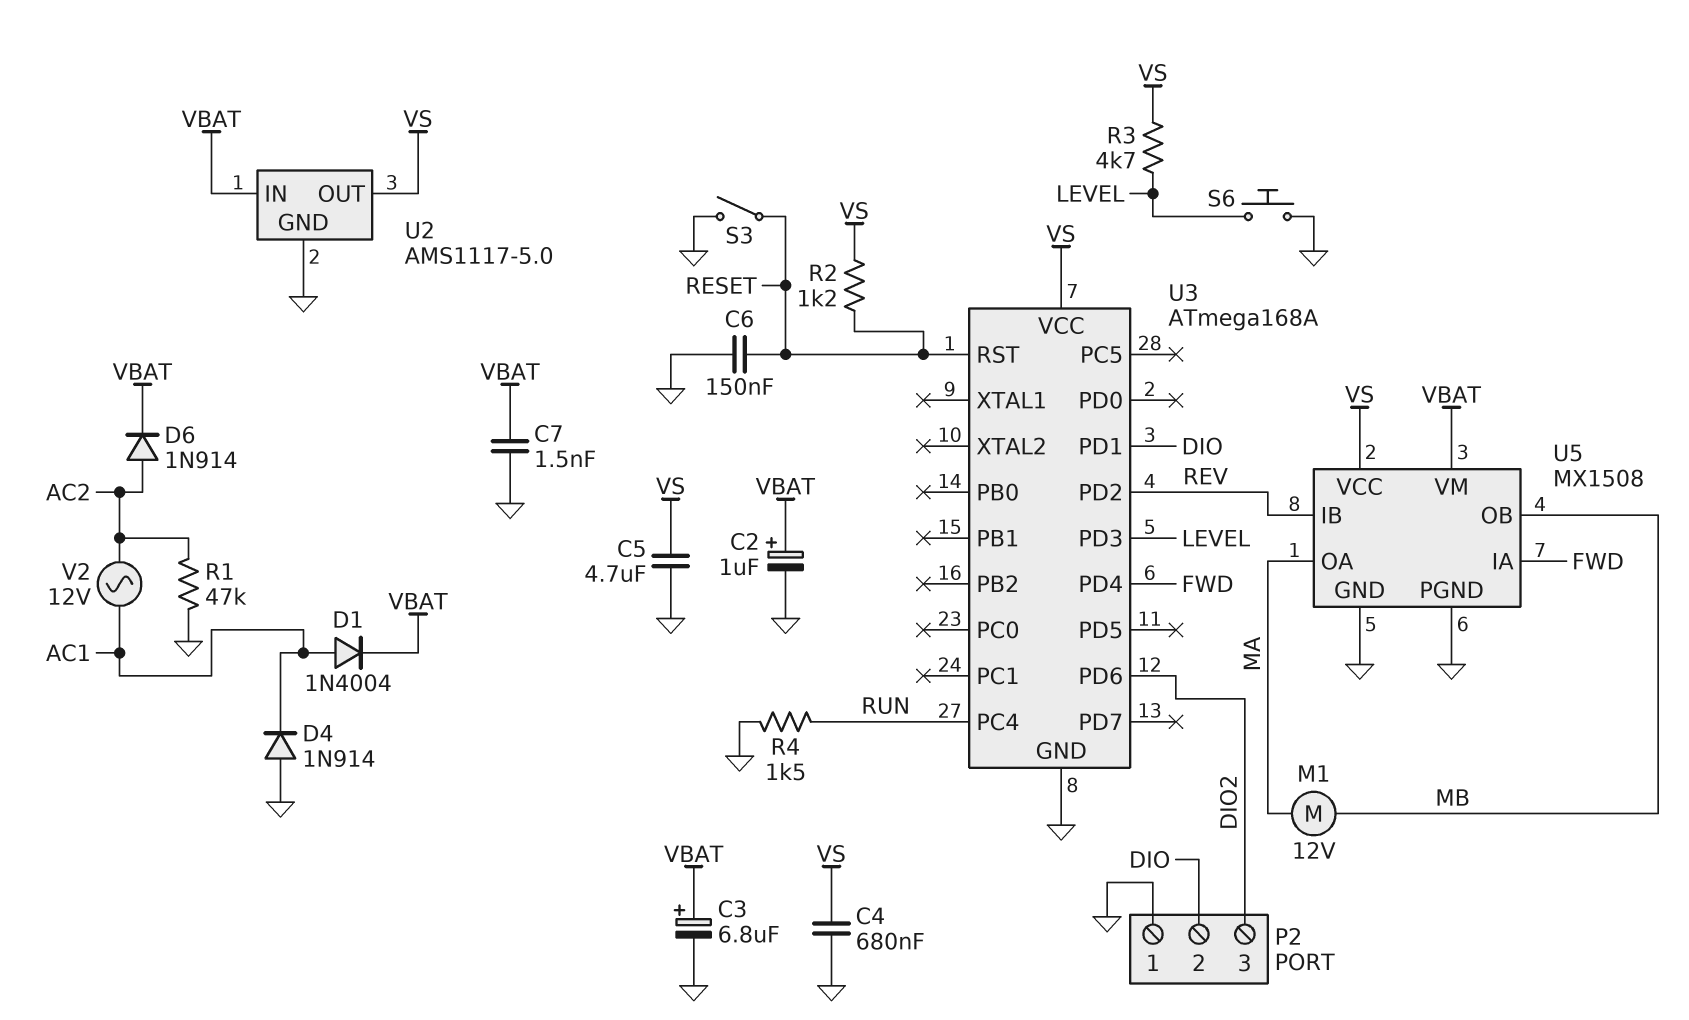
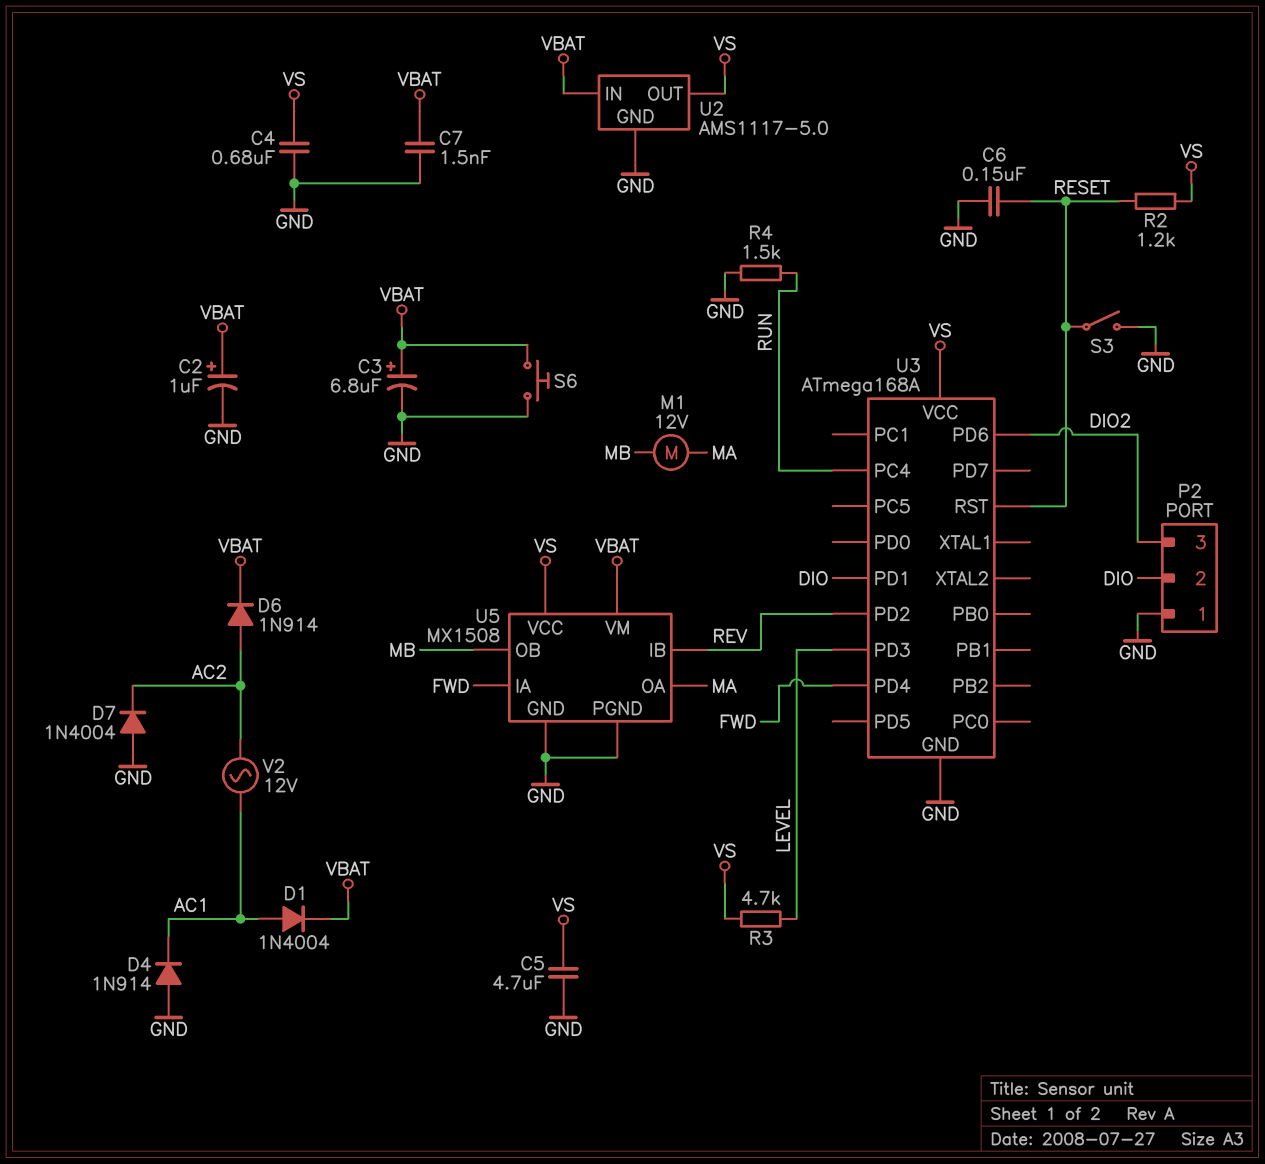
D7: none -> diode 1N4004 (A GND, K AC2)
R1: 47k (AC2, GND) -> none
S6: button (GND, LEVEL) -> button (GND, VBAT)

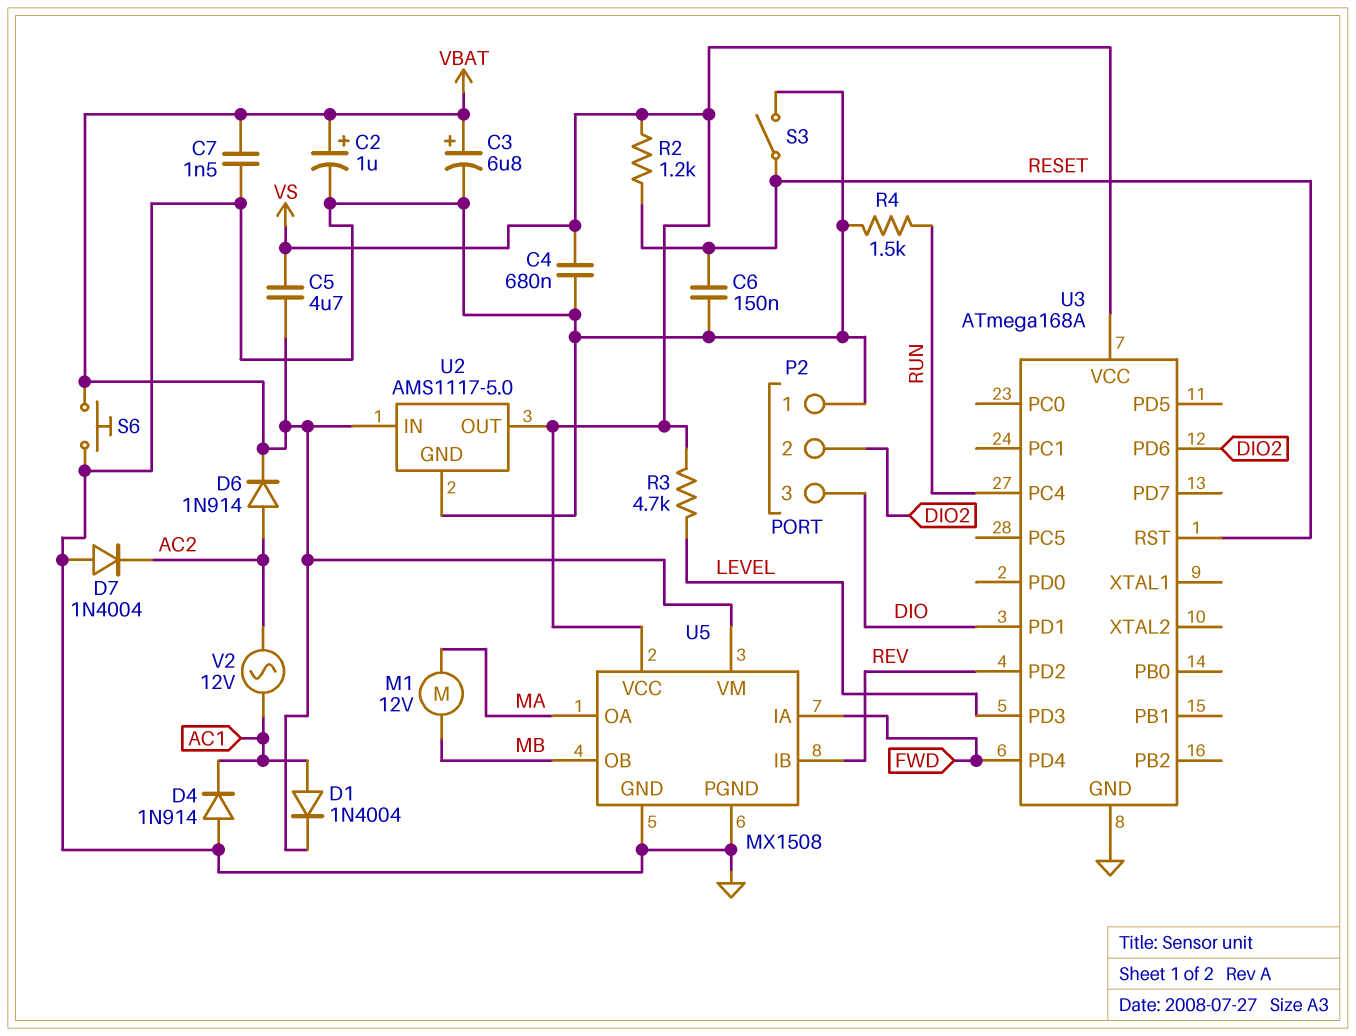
C5: 4.7uF (GND, VS) -> 4.7uF (VBAT, VS)
P2 pin 2: DIO -> DIO2
P2 pin 3: DIO2 -> DIO

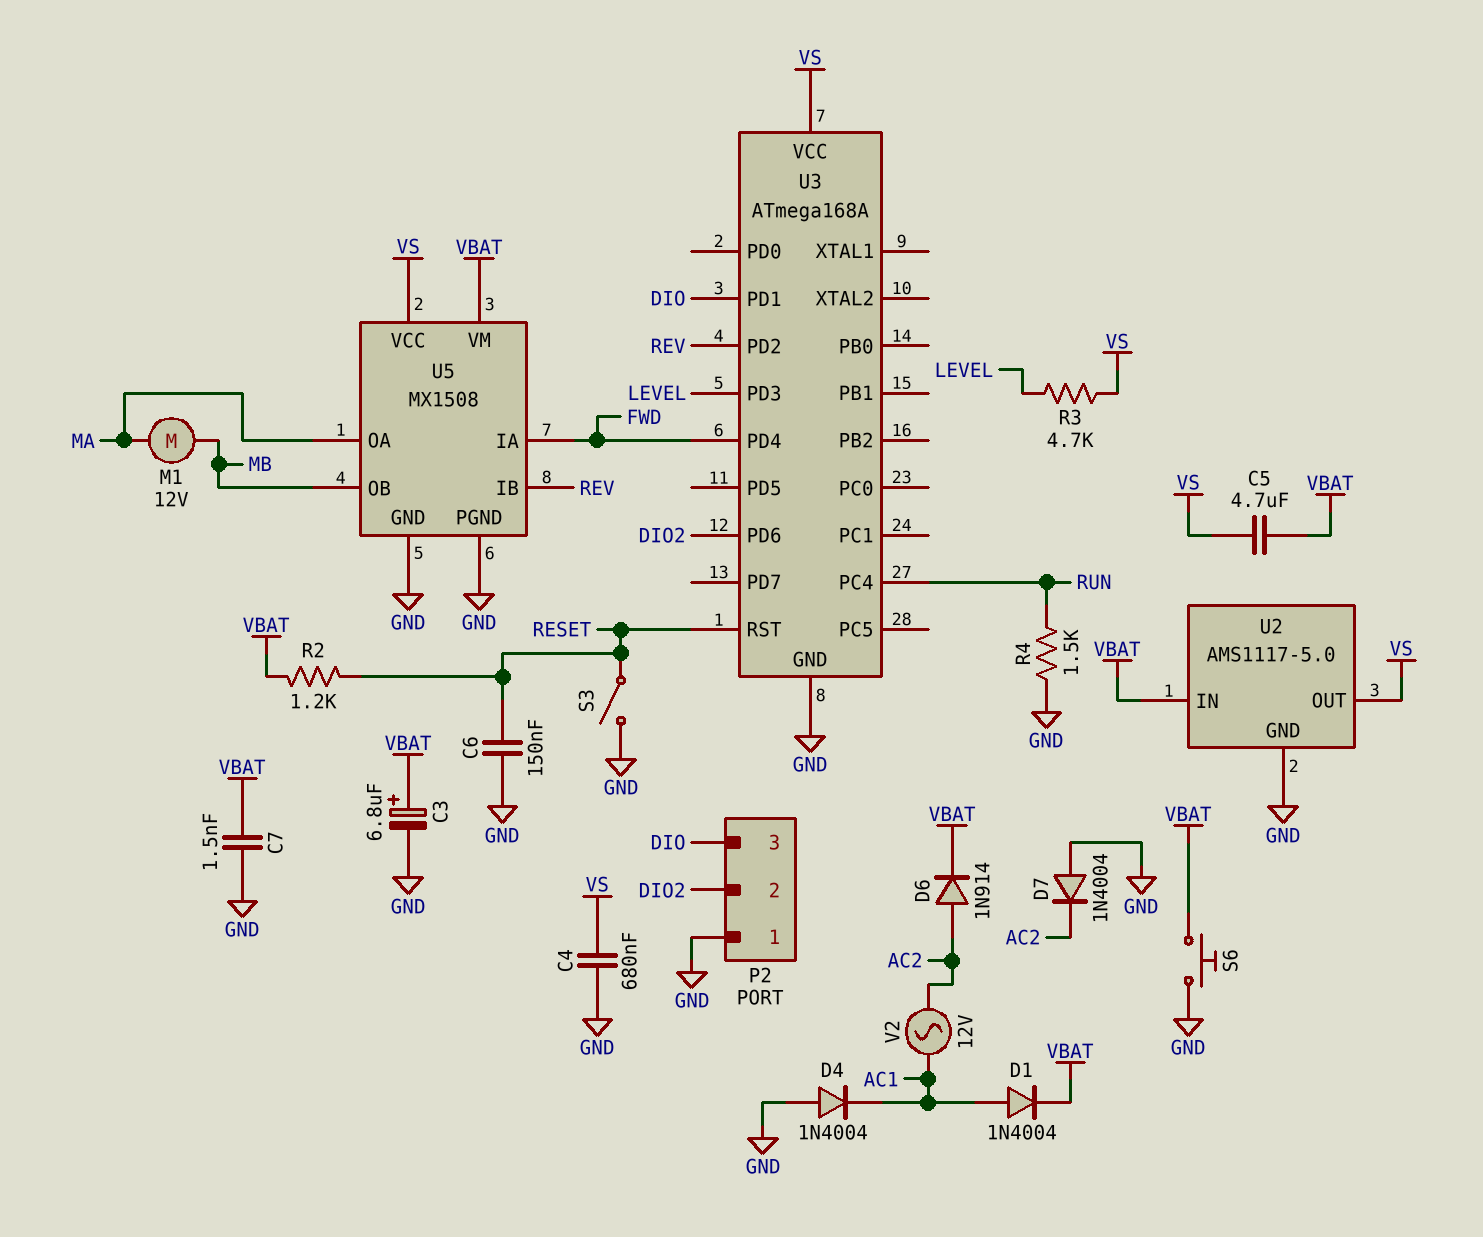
C2: 1uF (plus VBAT, minus GND) -> none
D4: diode 1N914 (A GND, K AC1) -> diode 1N4004 (A GND, K AC1)
R2: 1.2k (RESET, VS) -> 1.2k (RESET, VBAT)

